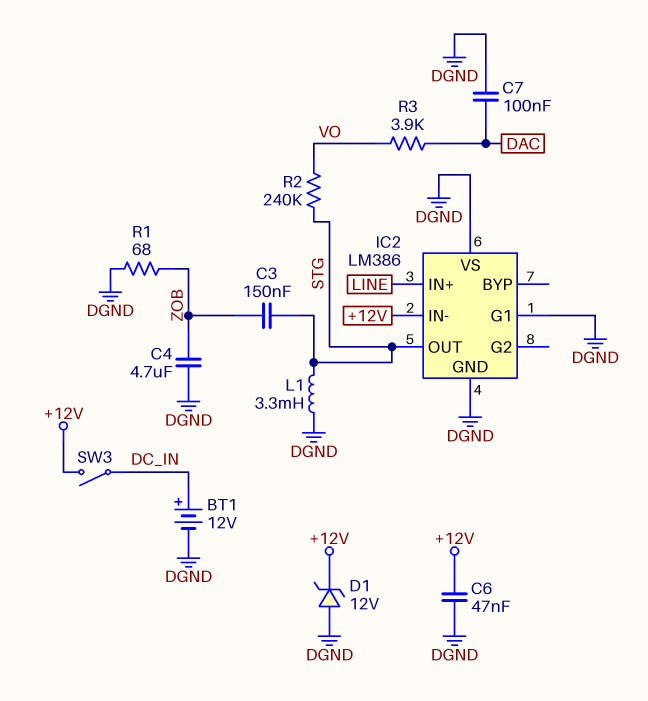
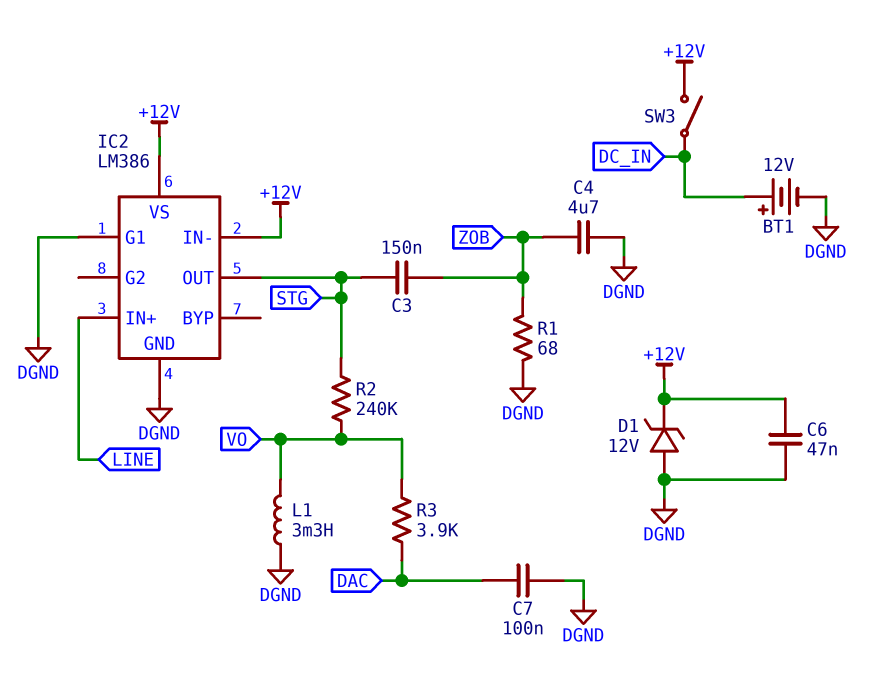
IC2 pin VS: DGND -> +12V
L1: 3.3mH (DGND, STG) -> 3.3mH (DGND, VO)

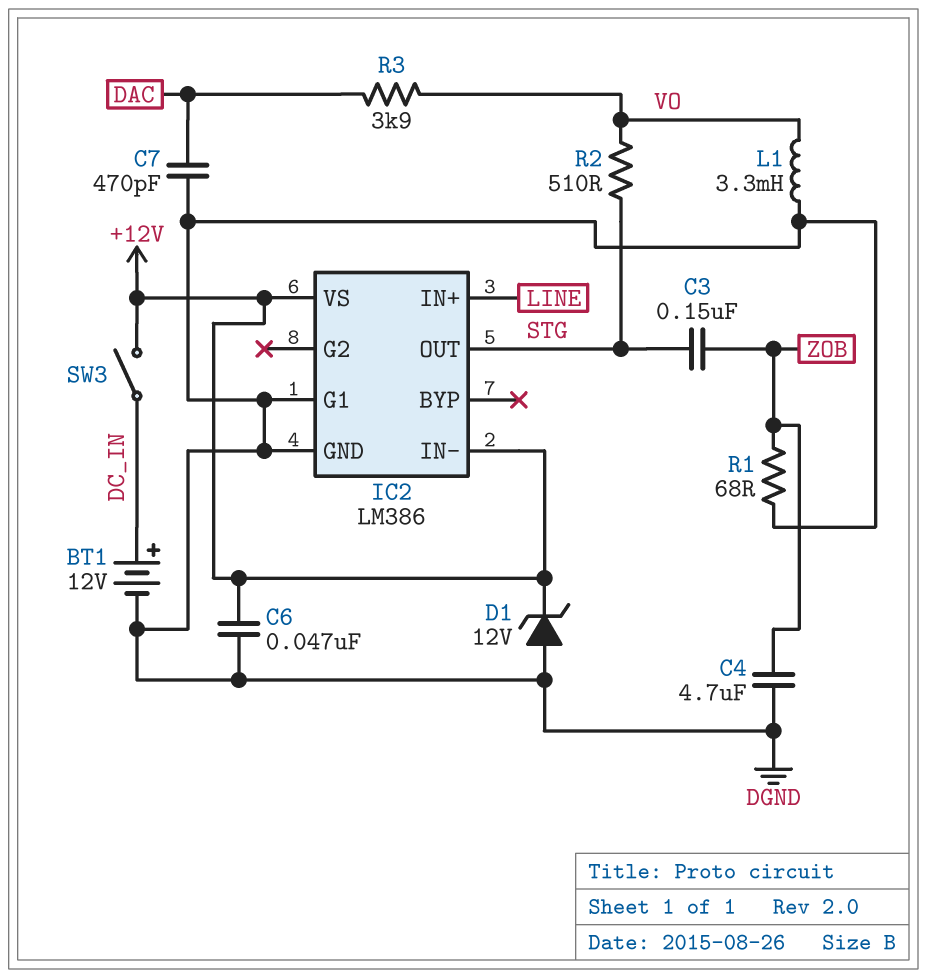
C7: 100nF (DAC, DGND) -> 470pF (DAC, DGND)
R2: 240k (STG, VO) -> 510 (STG, VO)

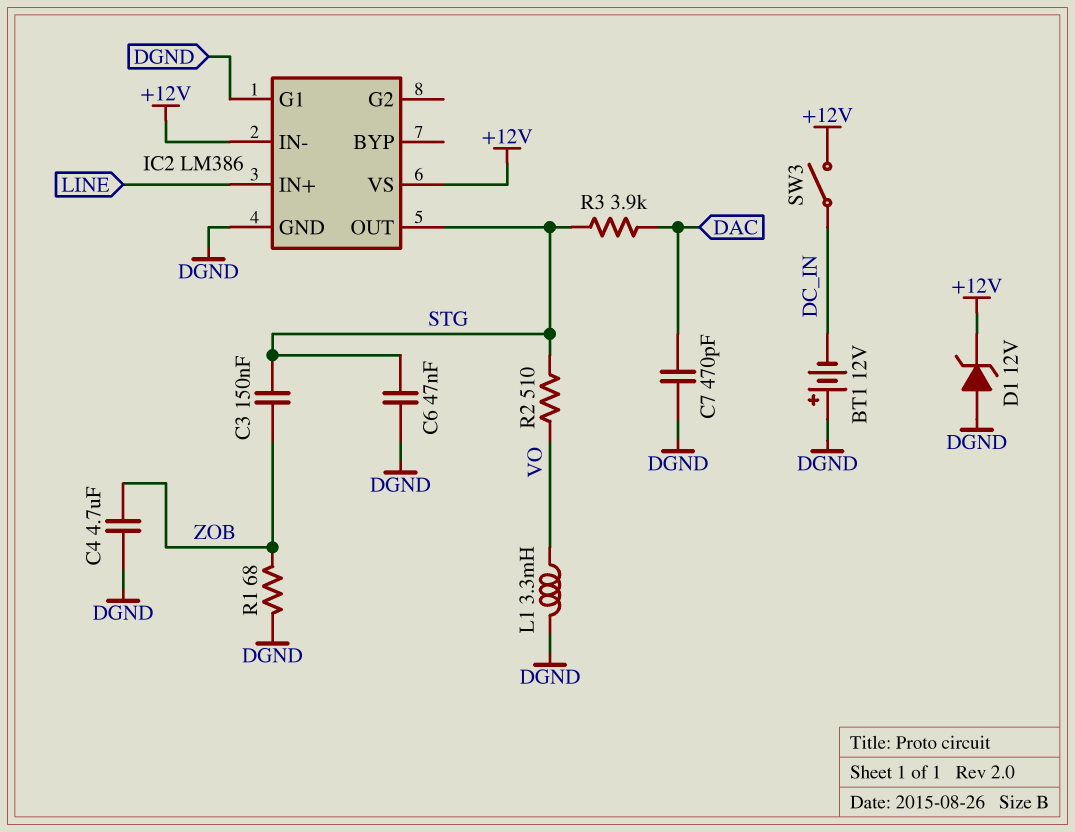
BT1: 12V (plus DC_IN, minus DGND) -> 12V (plus DGND, minus DC_IN)
C6: 47nF (+12V, DGND) -> 47nF (DGND, STG)
R3: 3.9k (DAC, VO) -> 3.9k (DAC, STG)

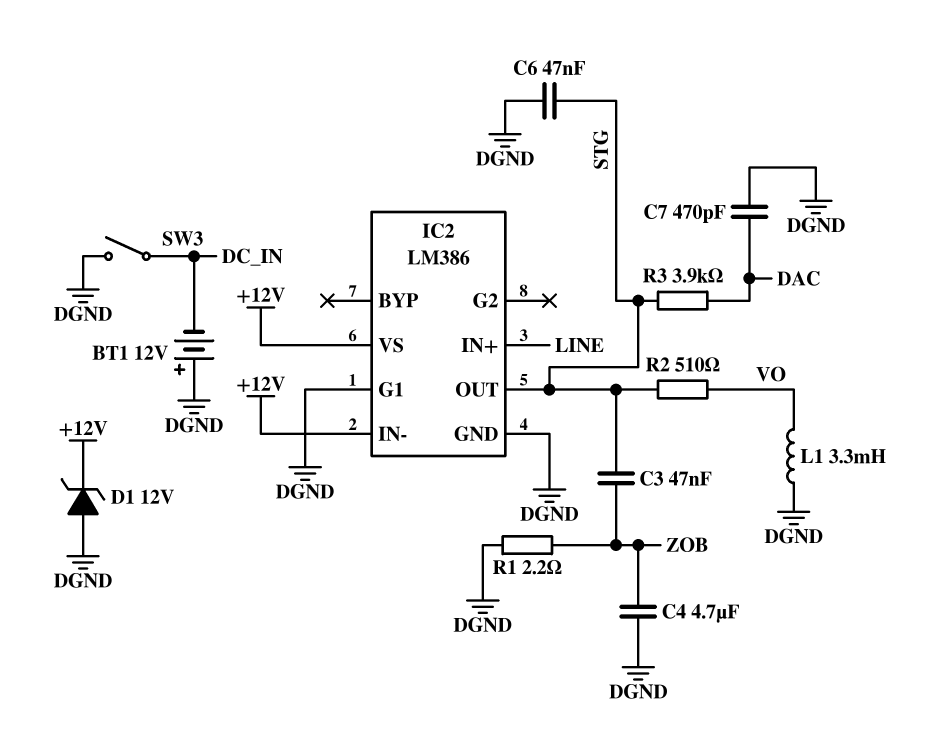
C3: 150nF (STG, ZOB) -> 47nF (STG, ZOB)
R1: 68 (DGND, ZOB) -> 2.2 (DGND, ZOB)
SW3: switch (+12V, DC_IN) -> switch (DC_IN, DGND)

